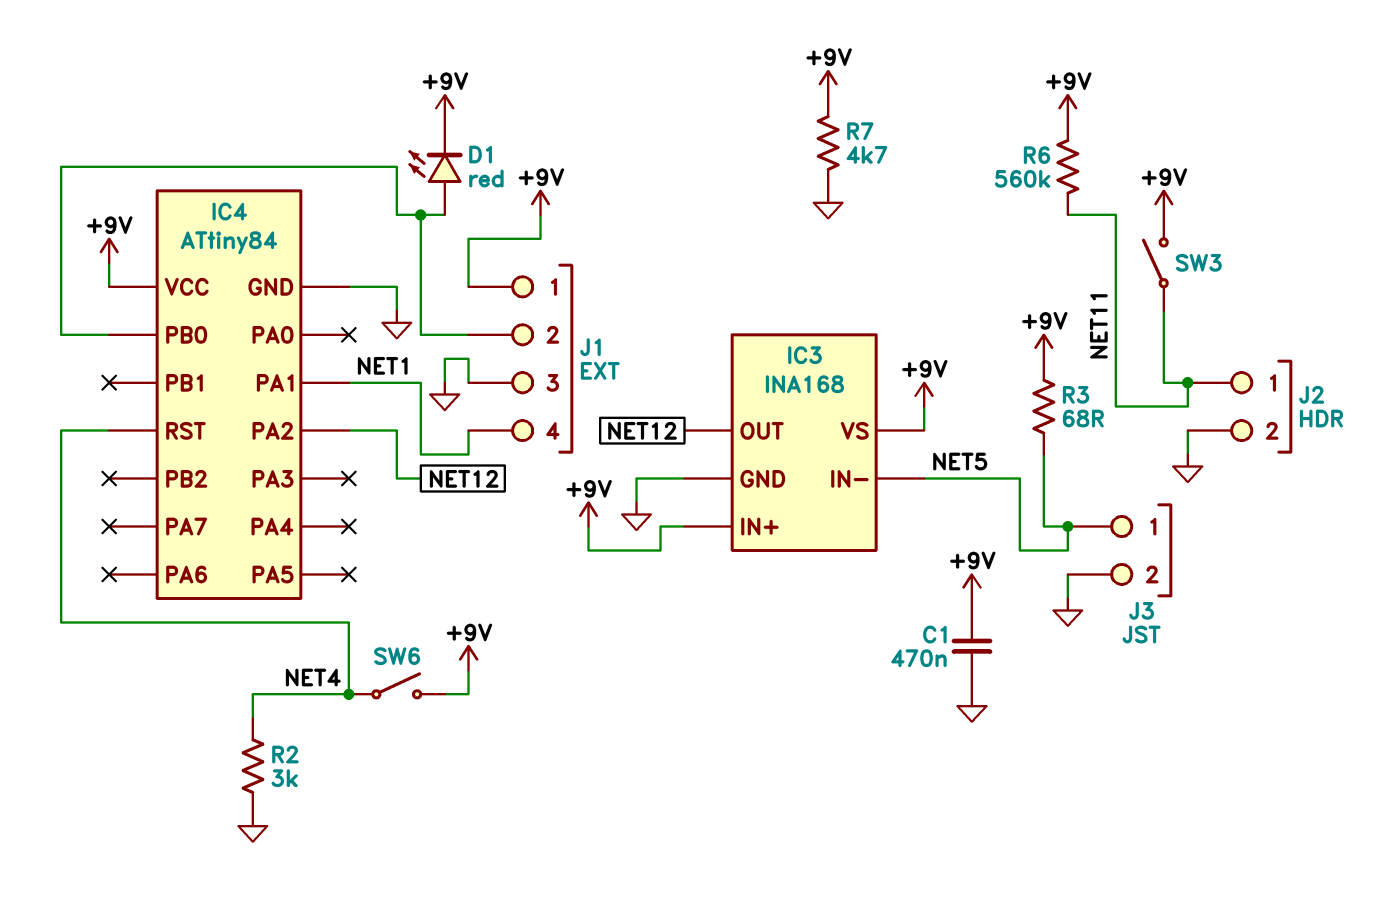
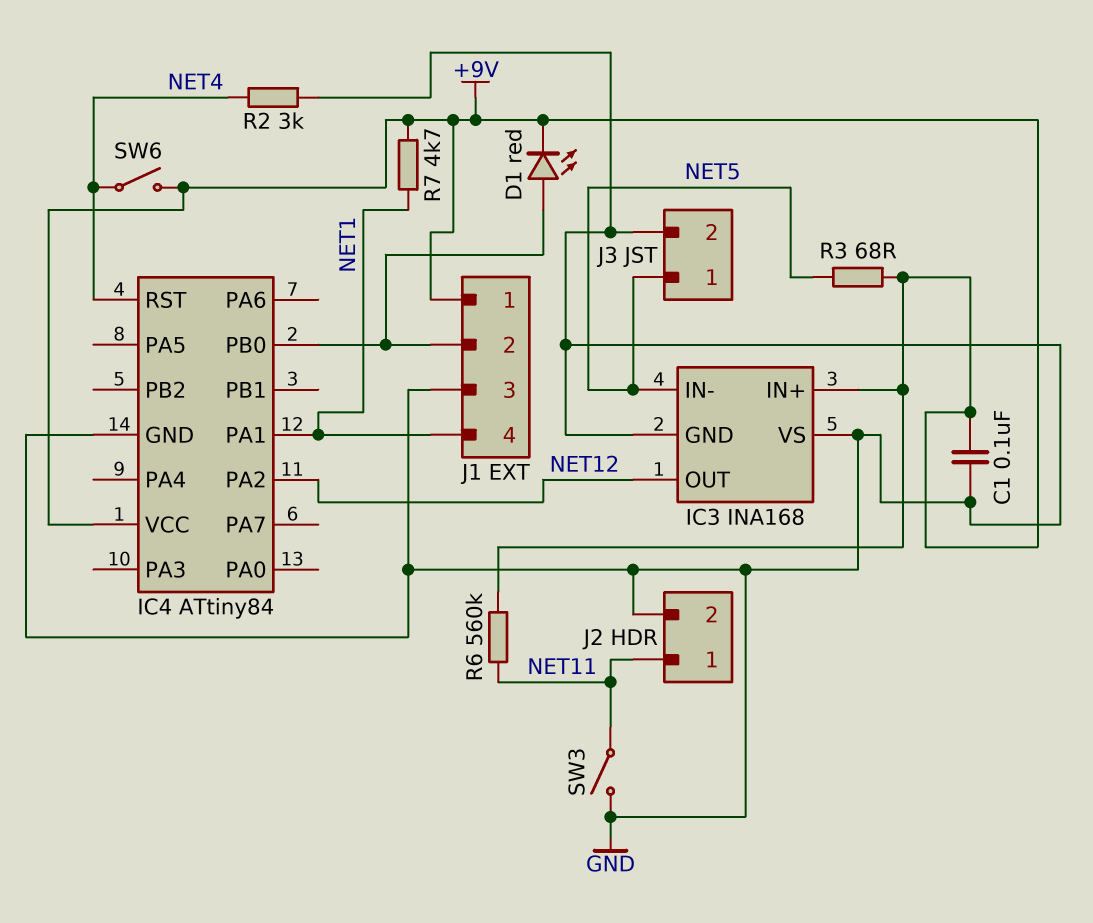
C1: 470nF (+9V, GND) -> 100nF (+9V, GND)
IC3 pin VS: +9V -> GND
R7: 4.7k (+9V, GND) -> 4.7k (+9V, NET1)
SW3: switch (+9V, NET11) -> switch (GND, NET11)

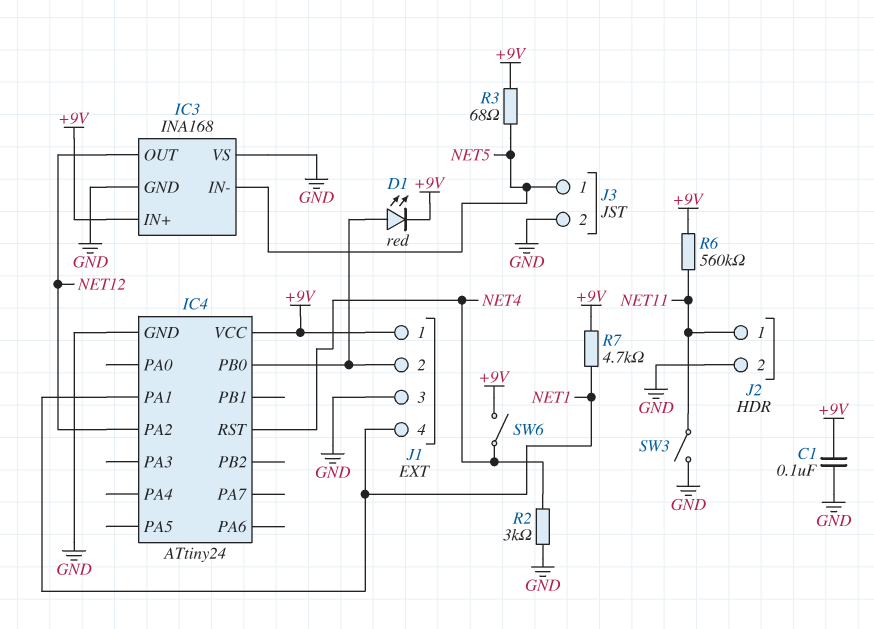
IC4: ATtiny84 -> ATtiny24

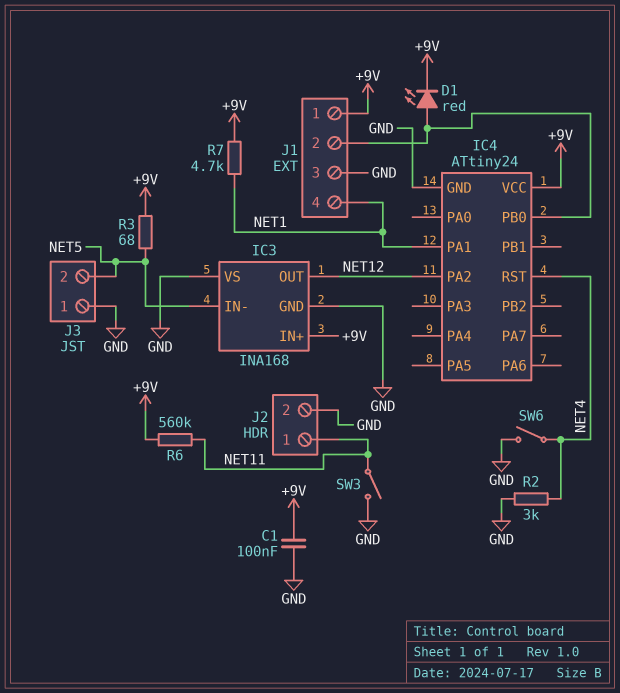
J3 pin 1: NET5 -> GND
J3 pin 2: GND -> NET5
SW6: switch (+9V, NET4) -> switch (GND, NET4)

